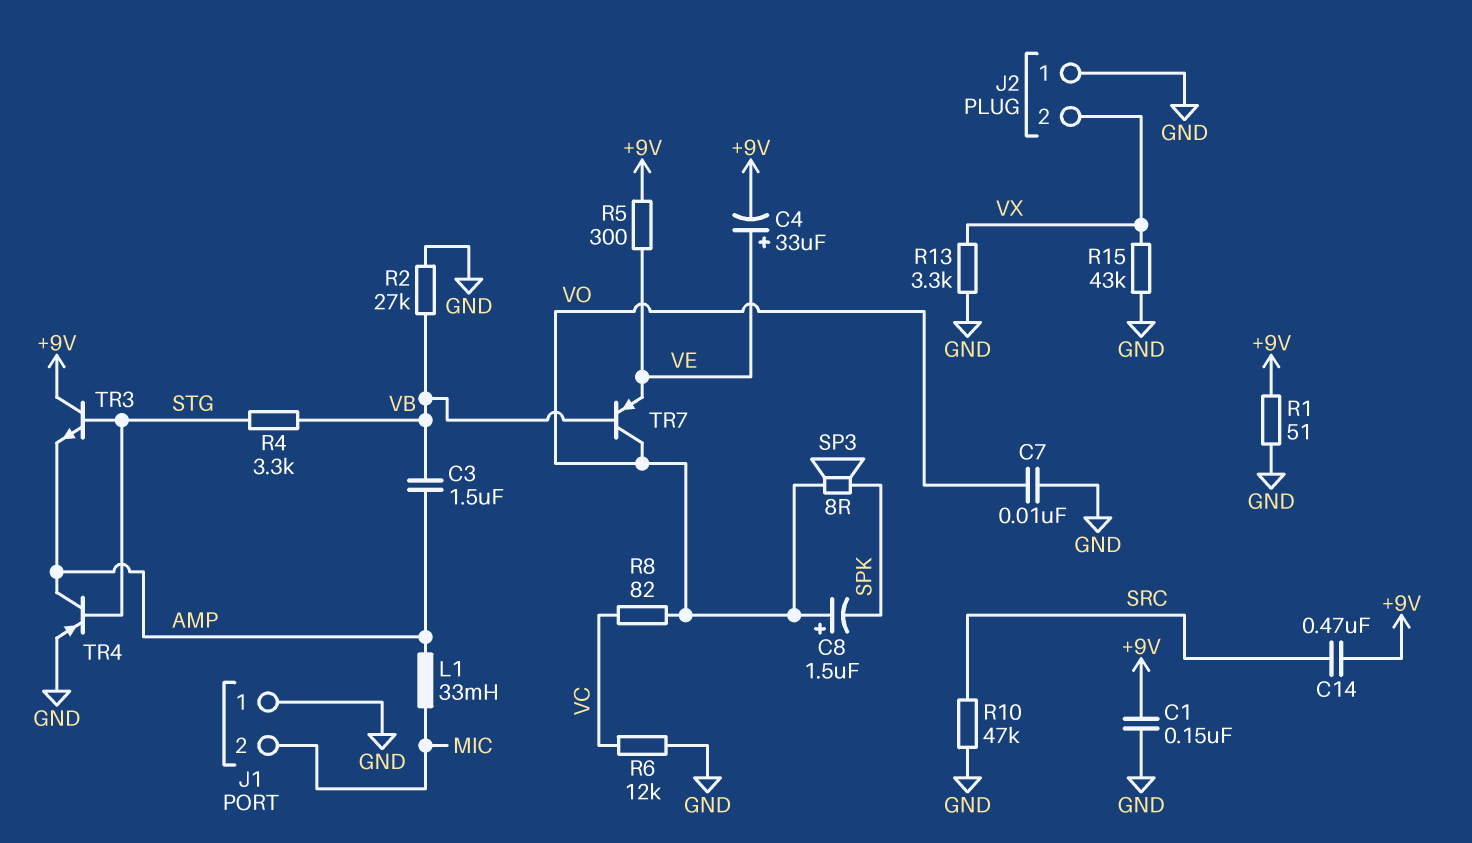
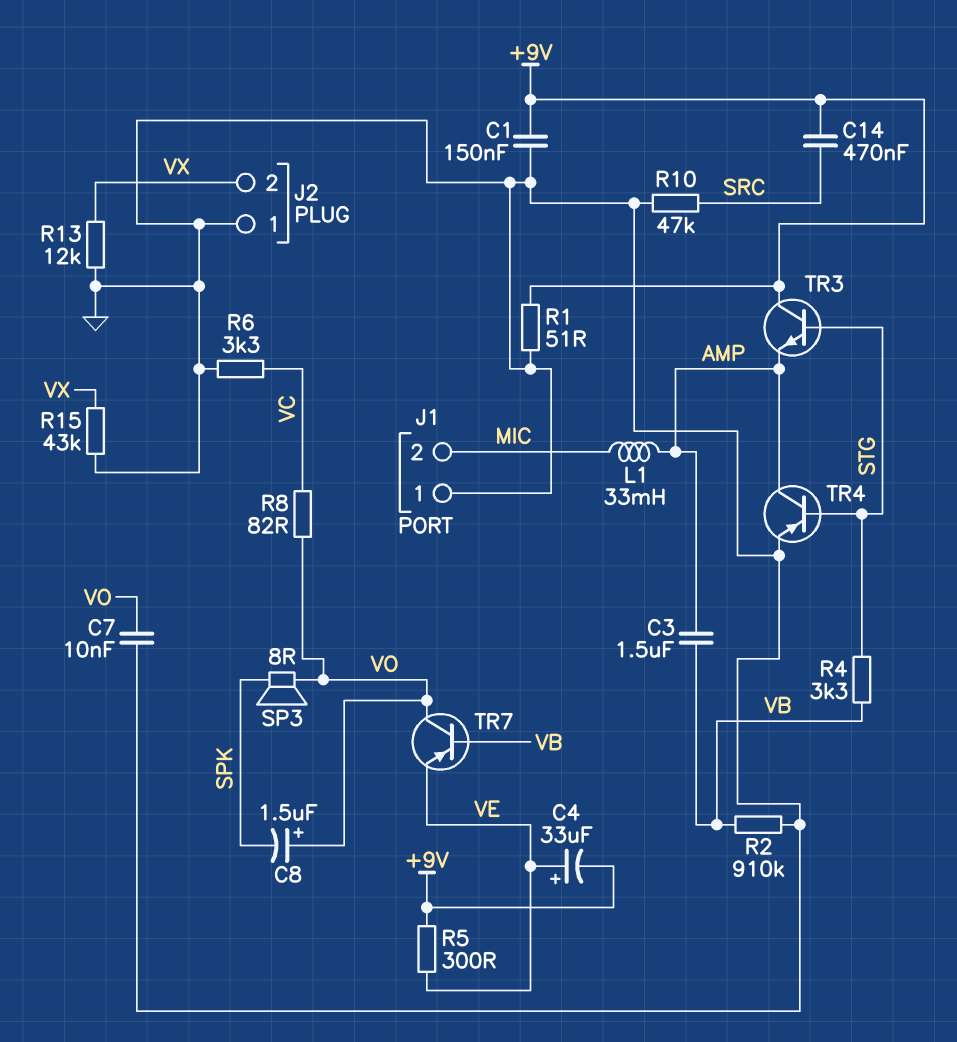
R2: 27k (GND, VB) -> 910k (GND, VB)
R6: 12k (GND, VC) -> 3.3k (GND, VC)
R13: 3.3k (GND, VX) -> 12k (GND, VX)

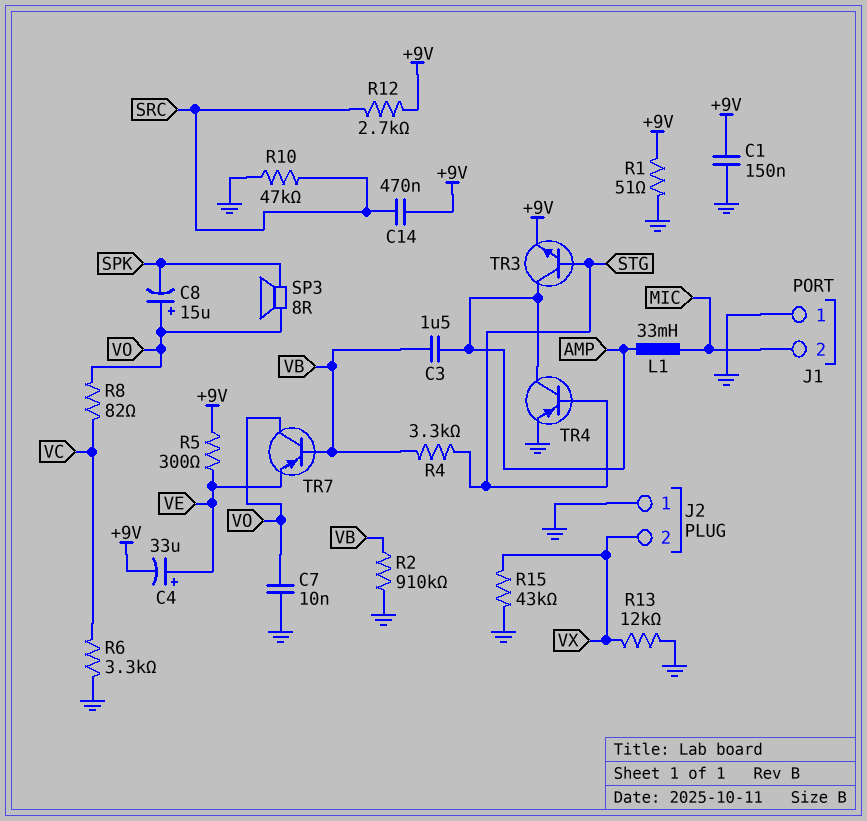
C8: 1.5uF (plus VO, minus SPK) -> 15uF (plus VO, minus SPK)
R12: none -> 2.7k (+9V, SRC)
TR3: NPN (B STG, C +9V, E AMP) -> NPN (B STG, C AMP, E +9V)

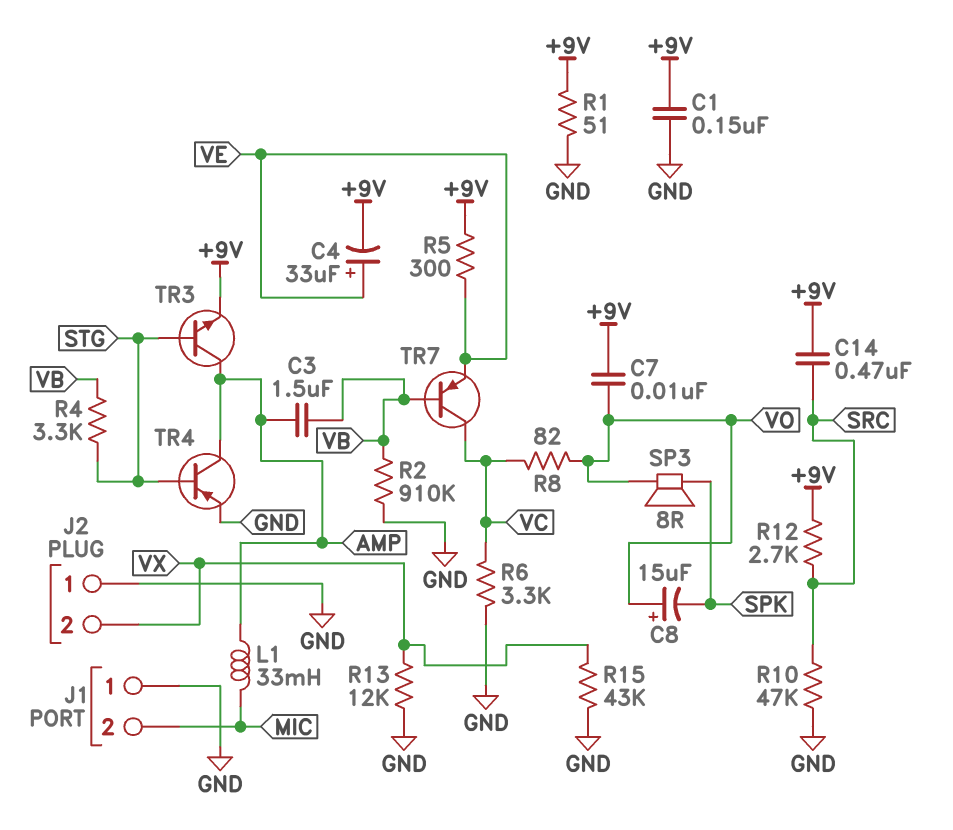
C7: 10nF (GND, VO) -> 10nF (+9V, VO)
TR7: PNP (B VB, C VO, E VE) -> PNP (B VB, C VC, E VE)

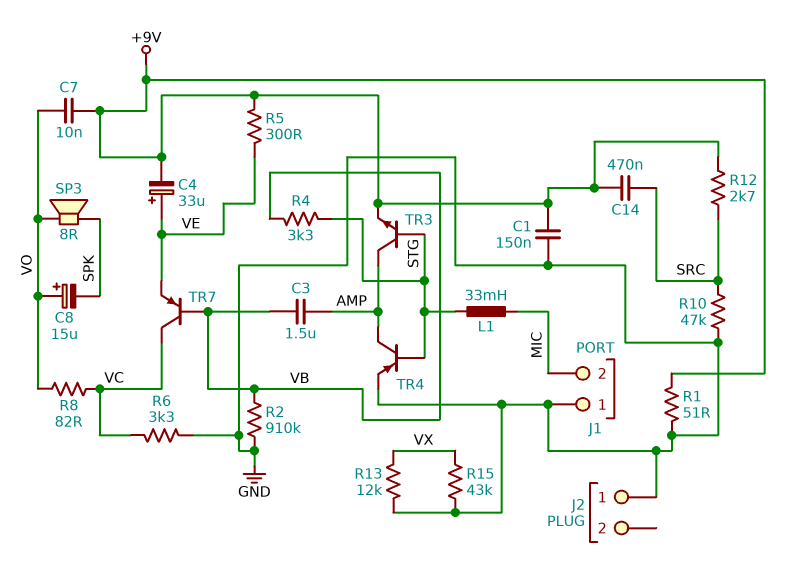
J2 pin 2: VX -> none
L1: 33mH (AMP, MIC) -> 33mH (MIC, STG)

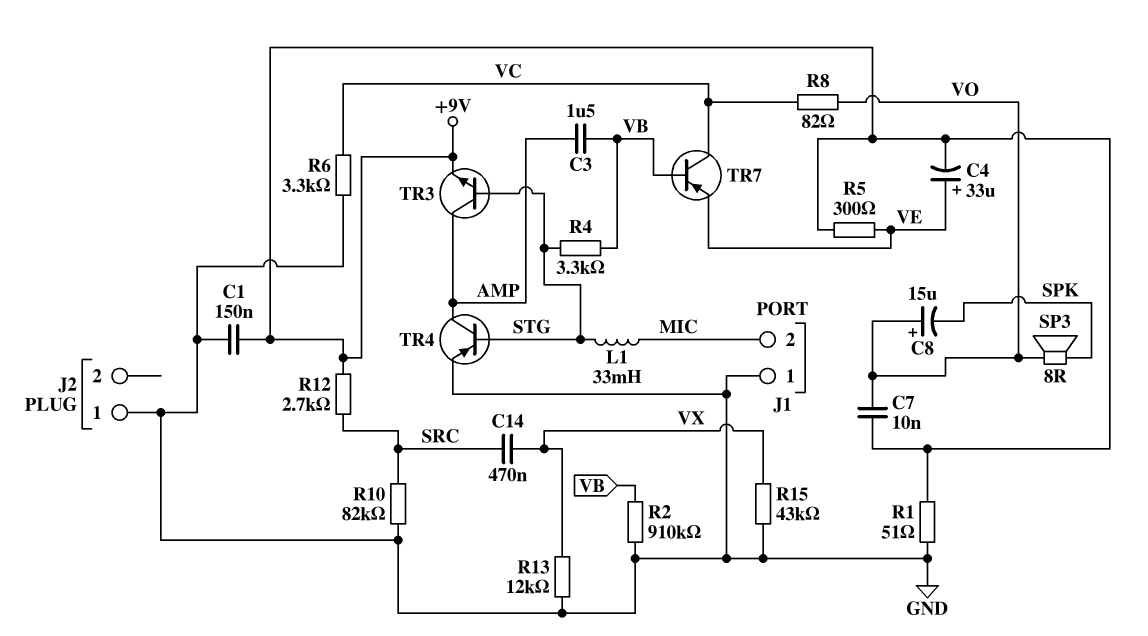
C14: 470nF (+9V, SRC) -> 470nF (SRC, VX)
R10: 47k (GND, SRC) -> 82k (GND, SRC)

